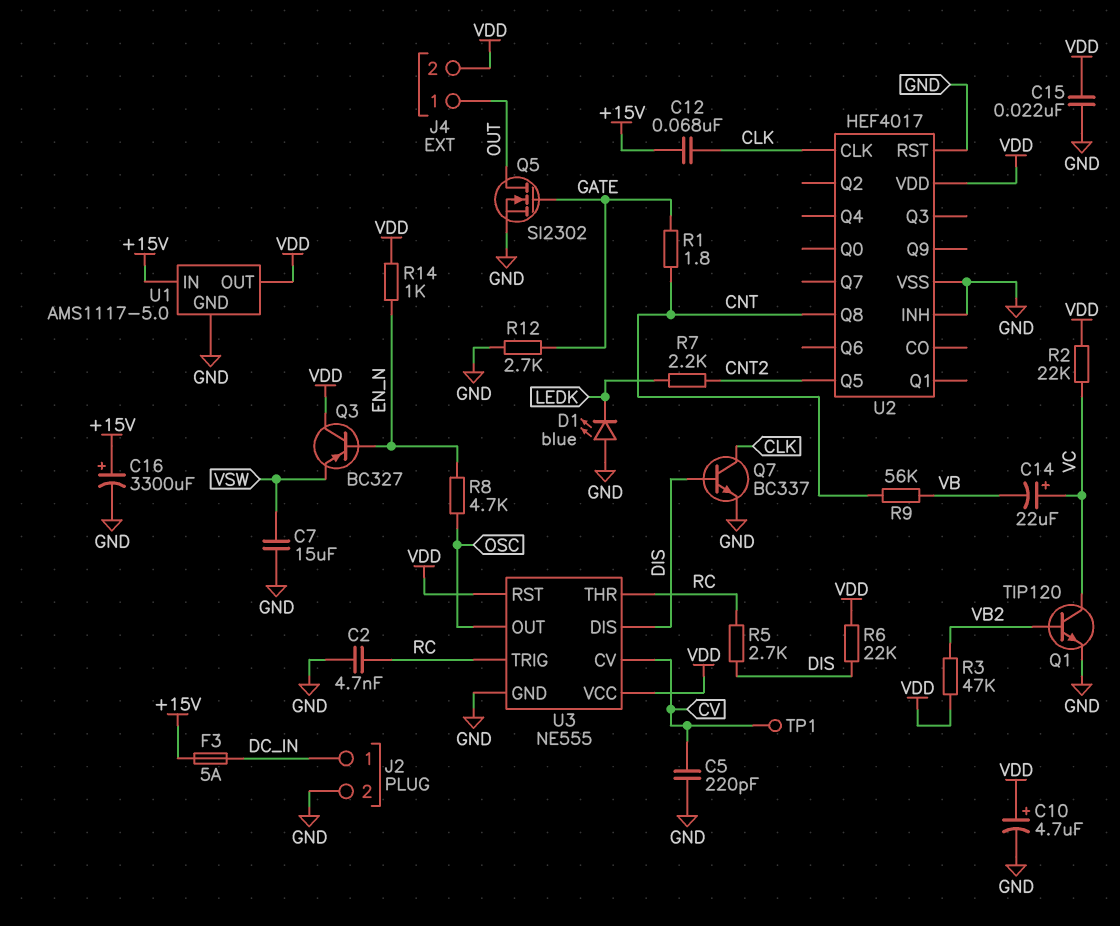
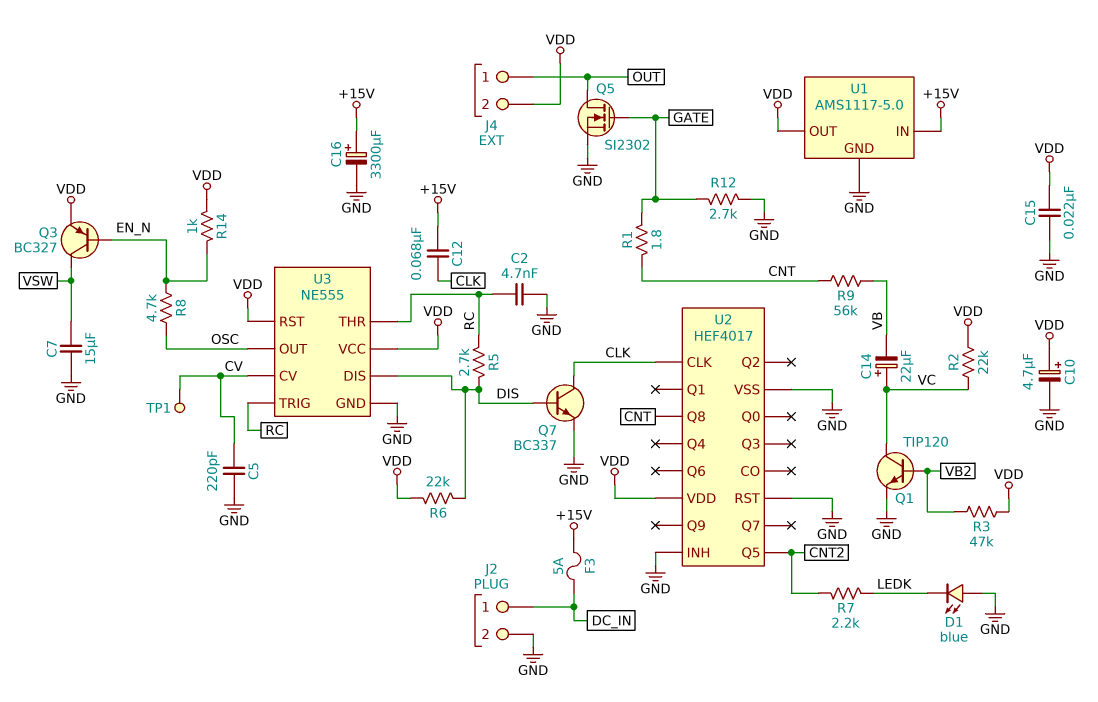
Q3: PNP BC327 (B EN_N, C VDD, E VSW) -> PNP BC327 (B EN_N, C VSW, E VDD)

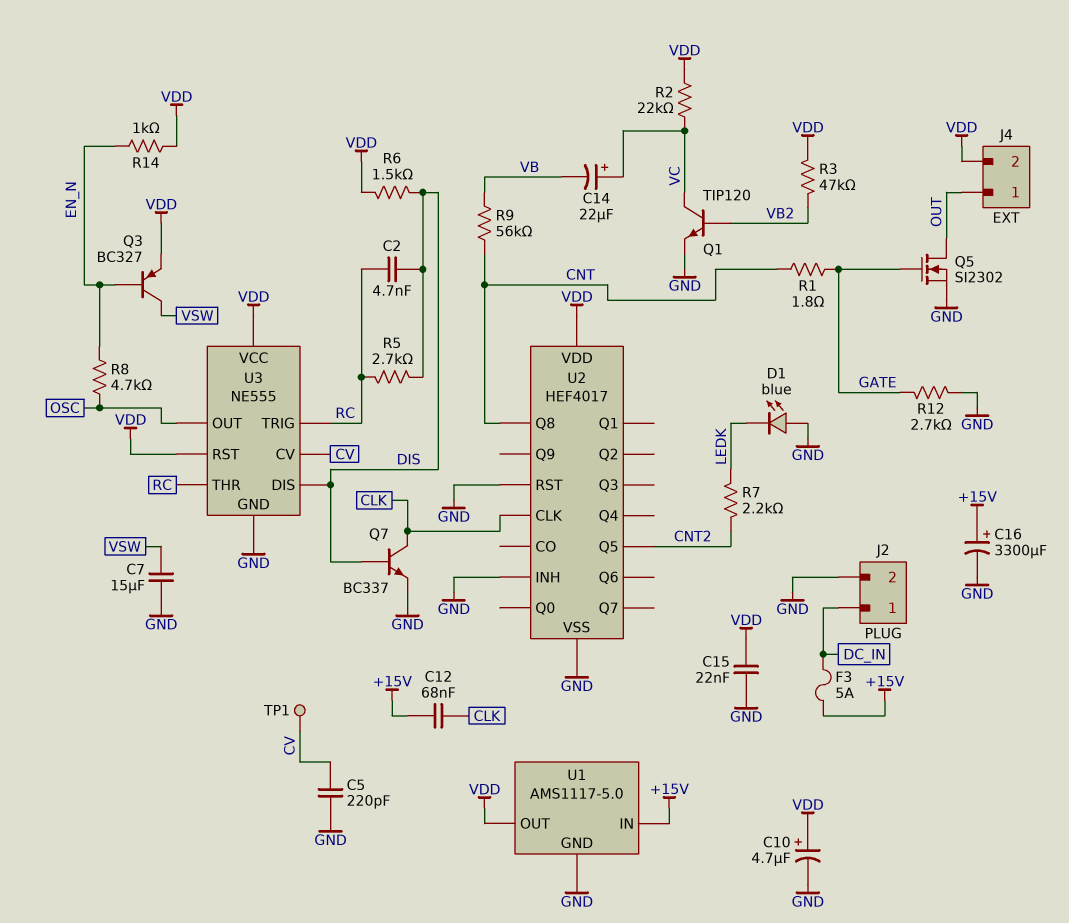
C2: 4.7nF (GND, RC) -> 4.7nF (DIS, RC)
R6: 22k (DIS, VDD) -> 1.5k (DIS, VDD)

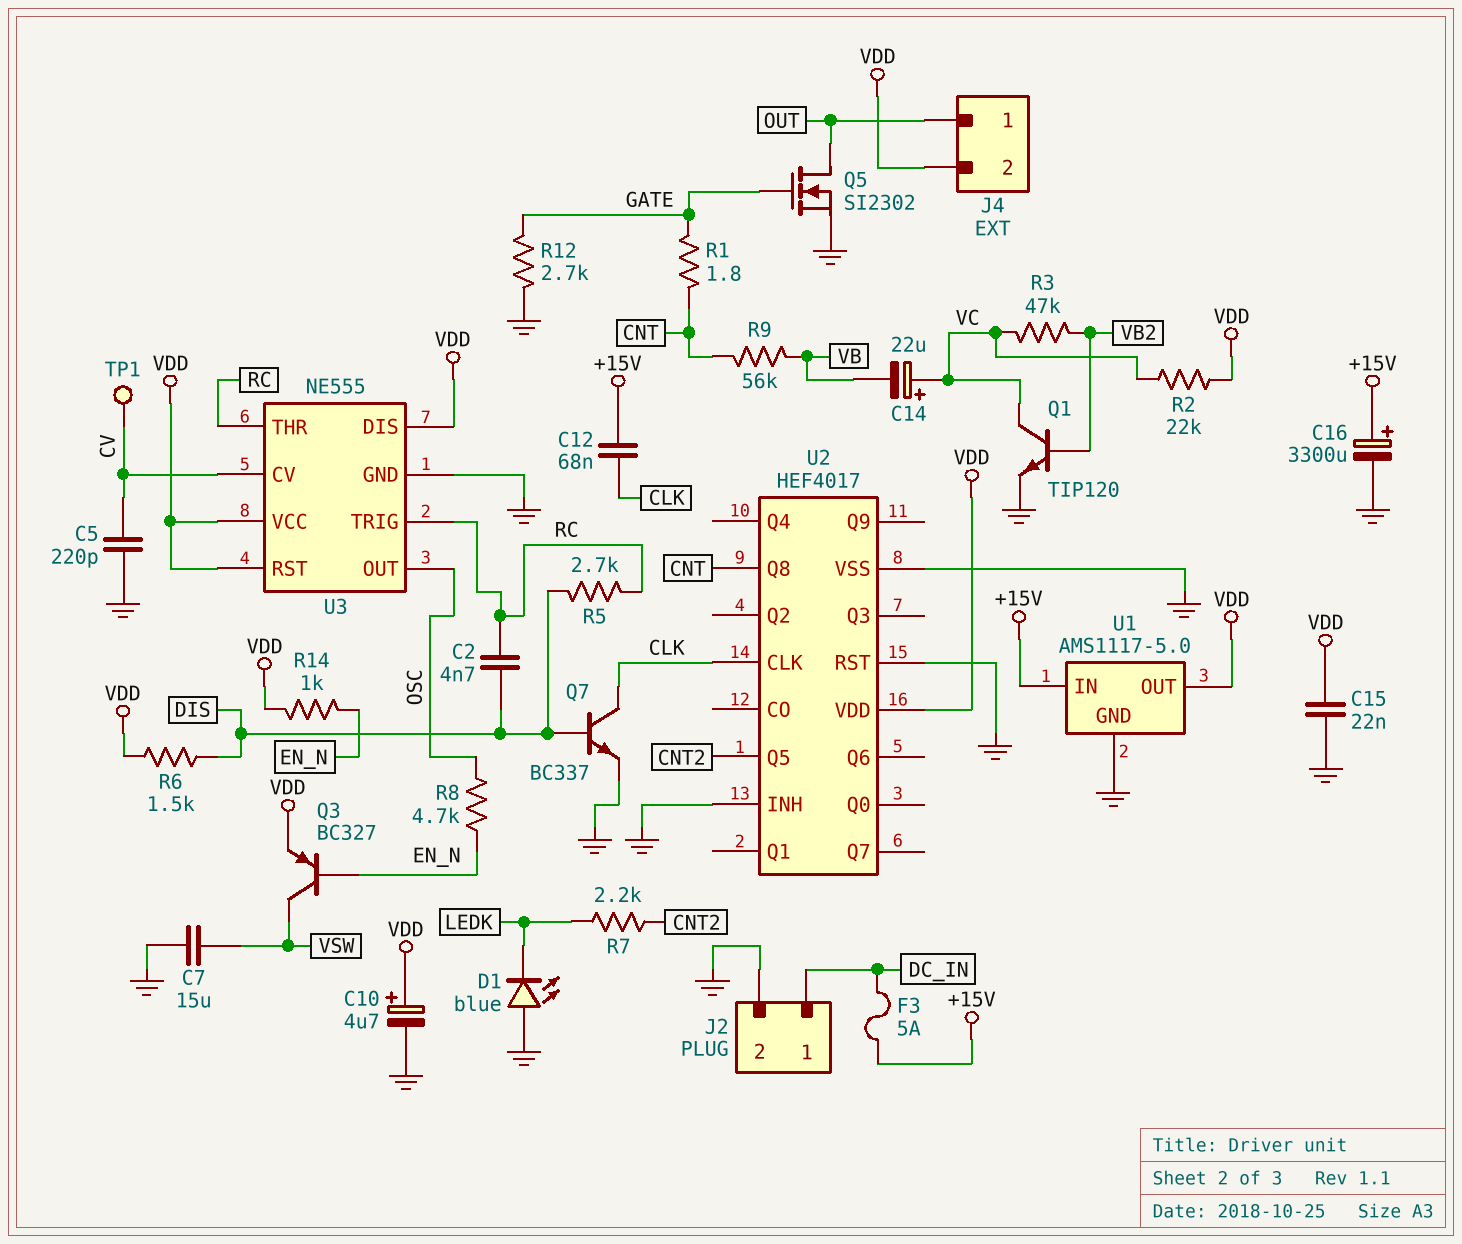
R3: 47k (VB2, VDD) -> 47k (VB2, VC)
U3 pin DIS: DIS -> VDD

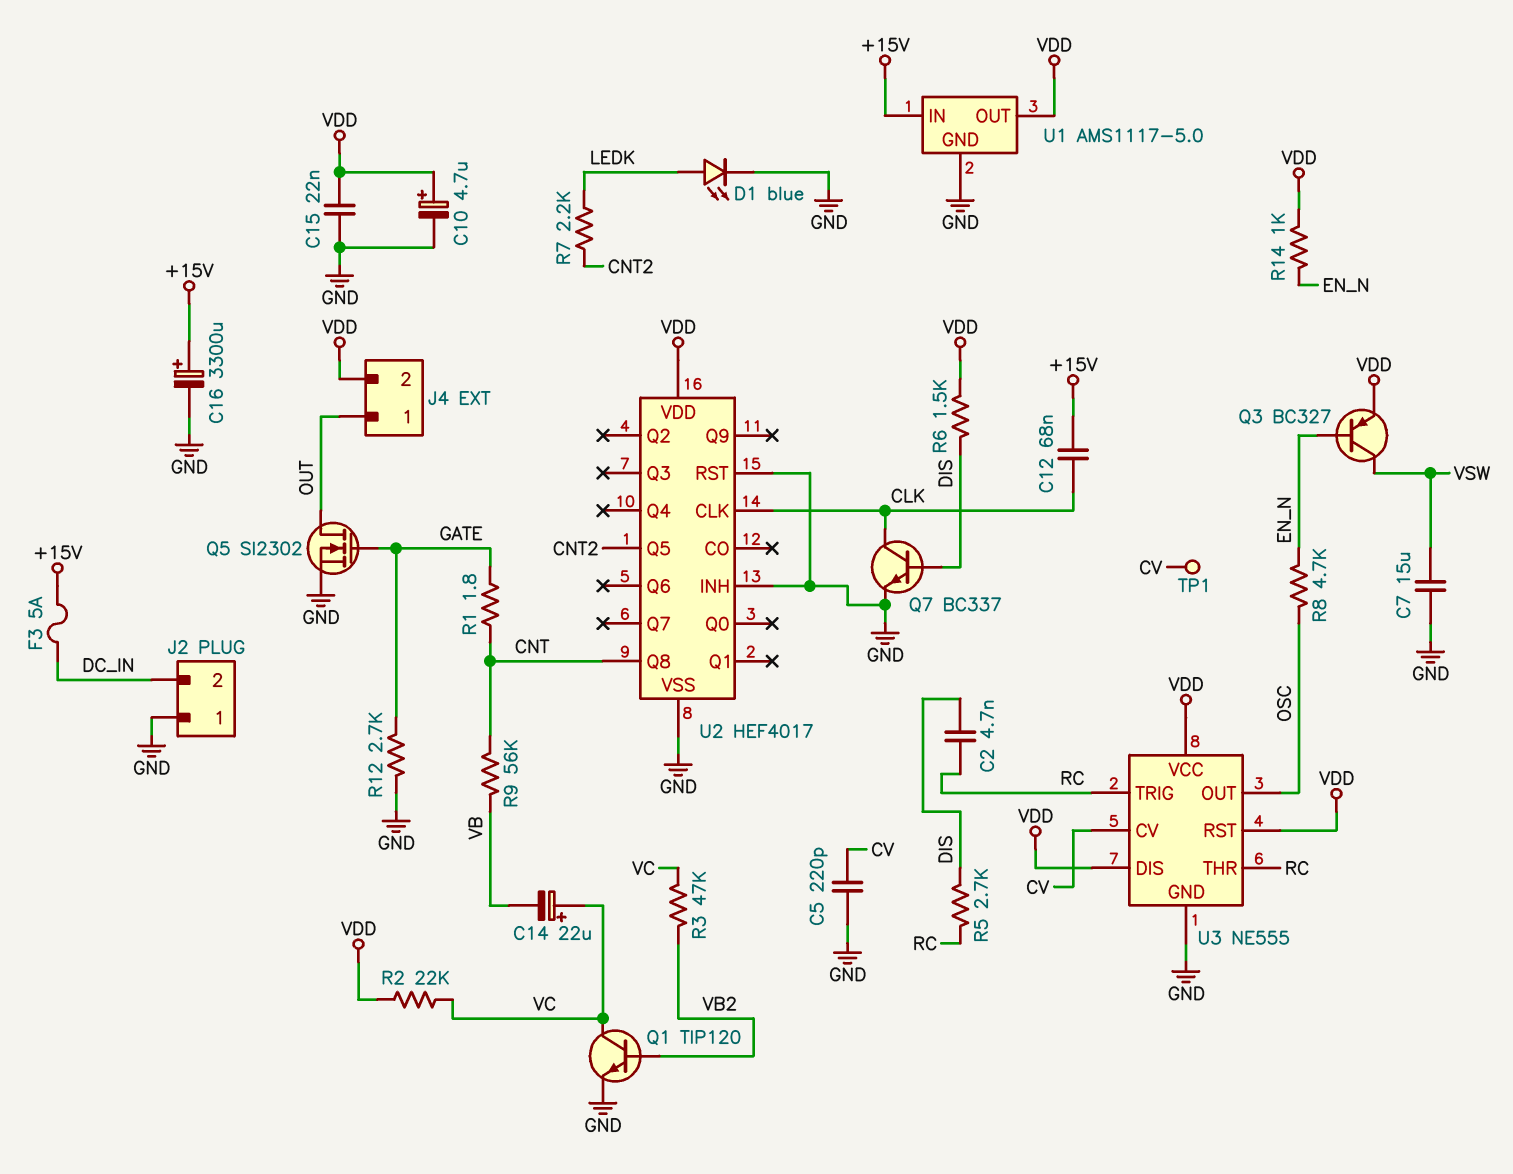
D1: LED blue (A GND, K LEDK) -> LED blue (A LEDK, K GND)
J2 pin 1: DC_IN -> GND
J2 pin 2: GND -> DC_IN

